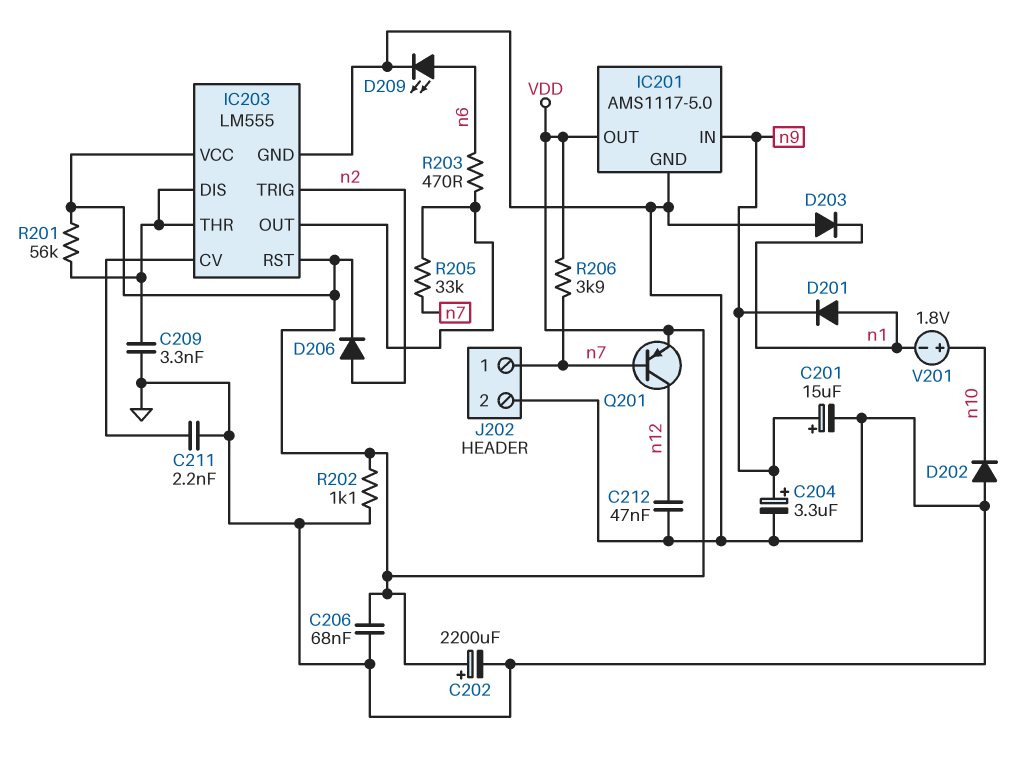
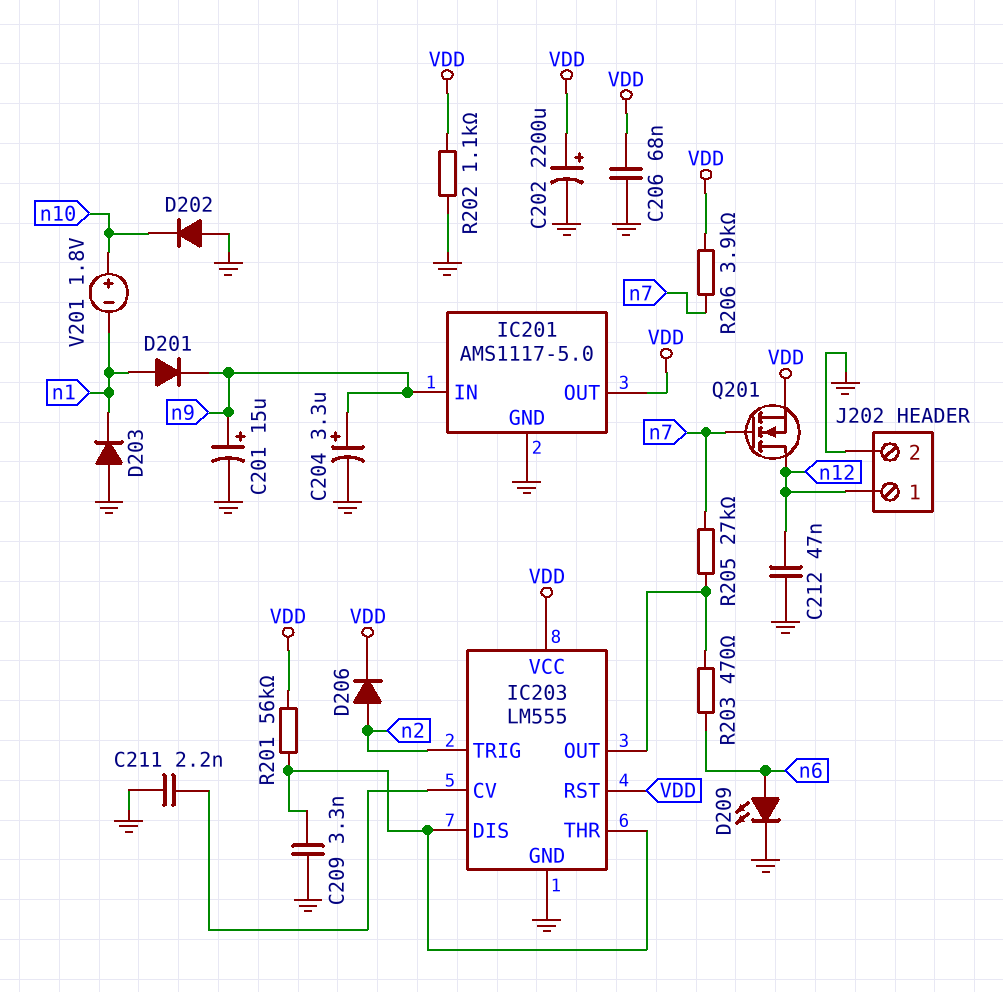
J202 pin 1: n7 -> n12
Q201: PNP (B n7, C n12, E VDD) -> NMOS (G n7, D n12, S VDD)
R205: 33k (IC203/OUT, n7) -> 27k (IC203/OUT, n7)

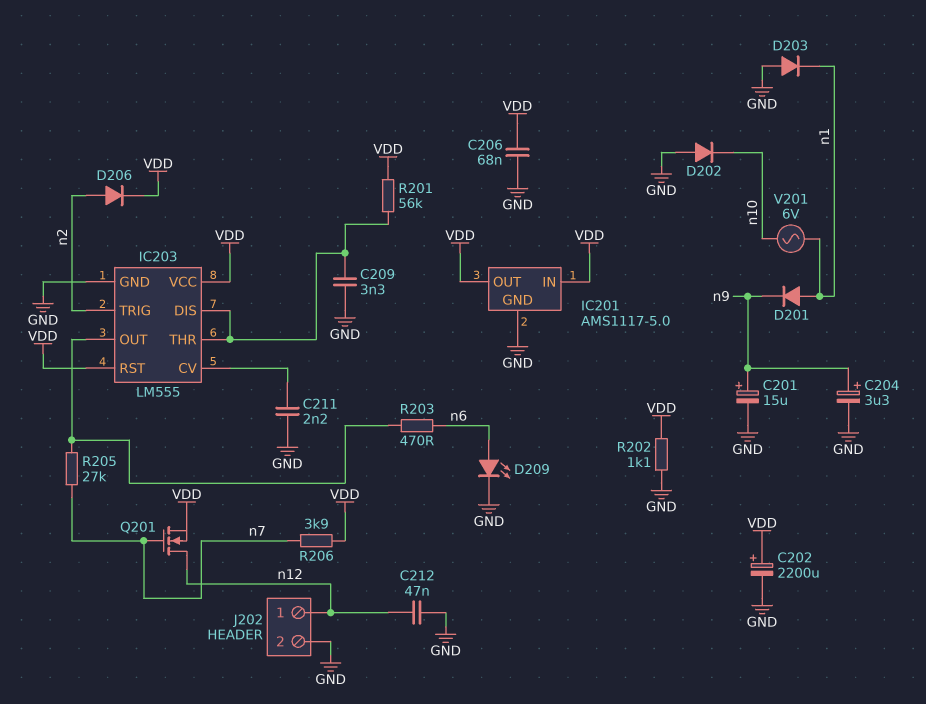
IC201 pin IN: n9 -> VDD
V201: 1.8V (plus n10, minus n1) -> AC 6V (n1, n10)

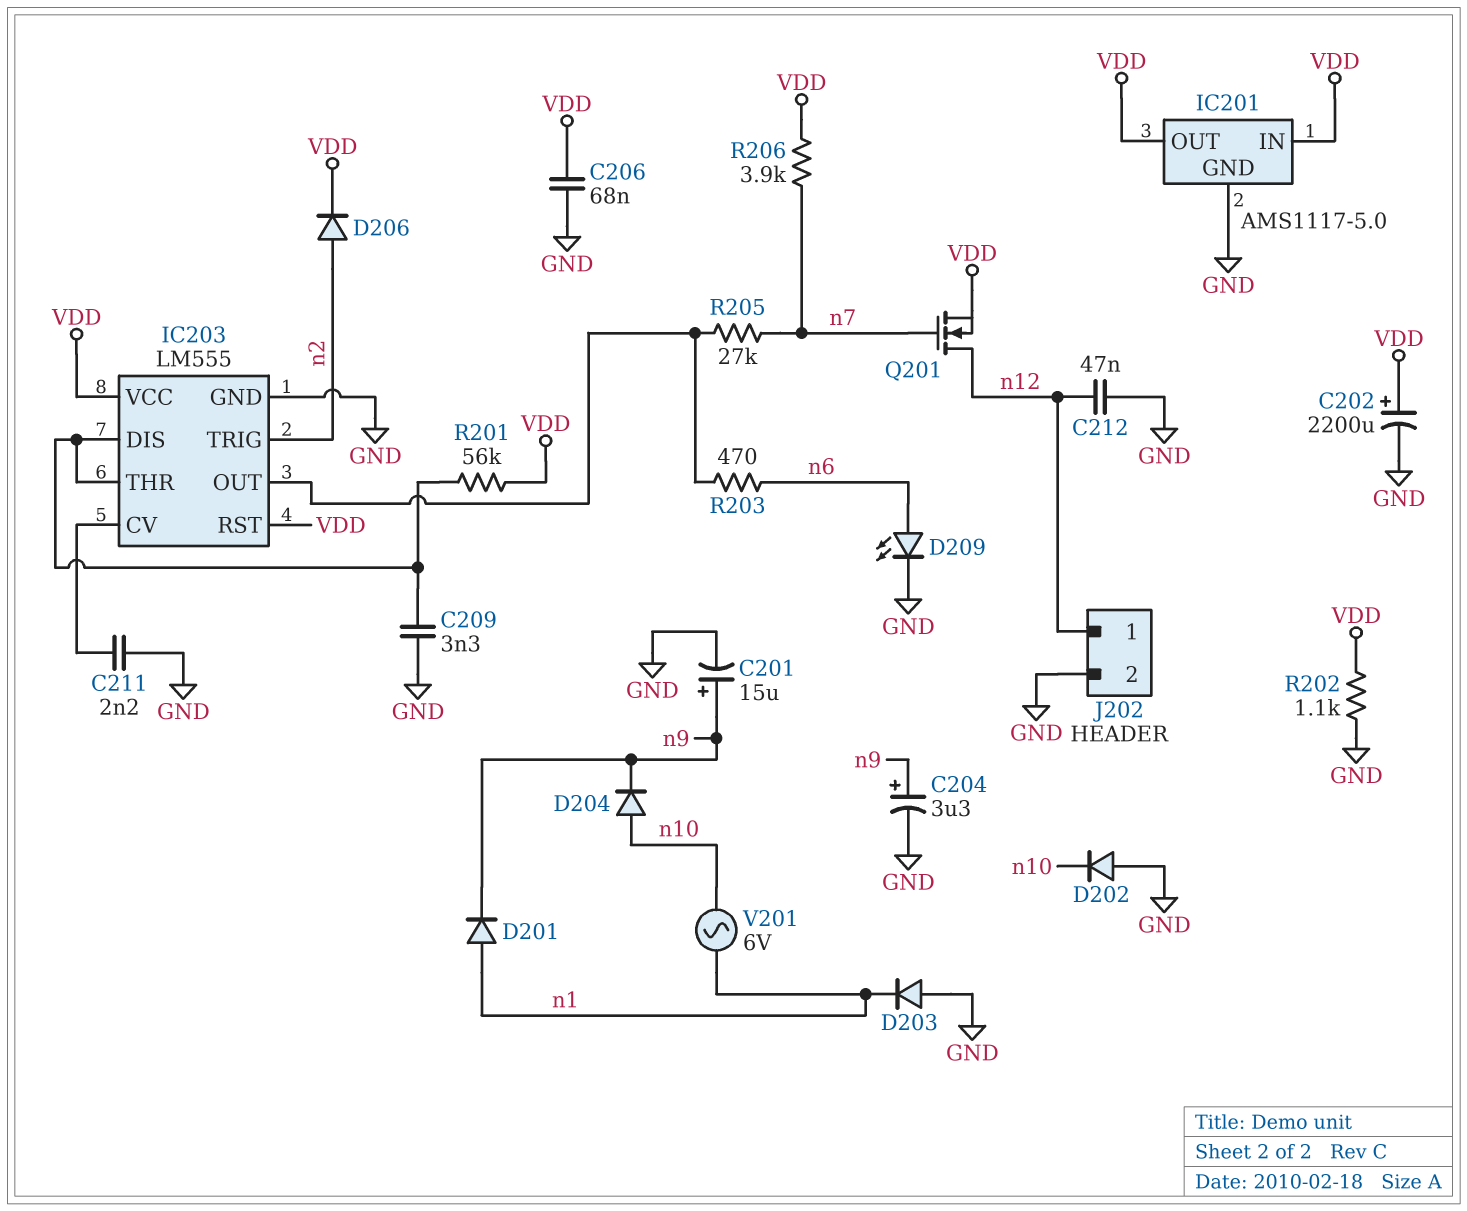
D204: none -> diode (A n10, K n9)

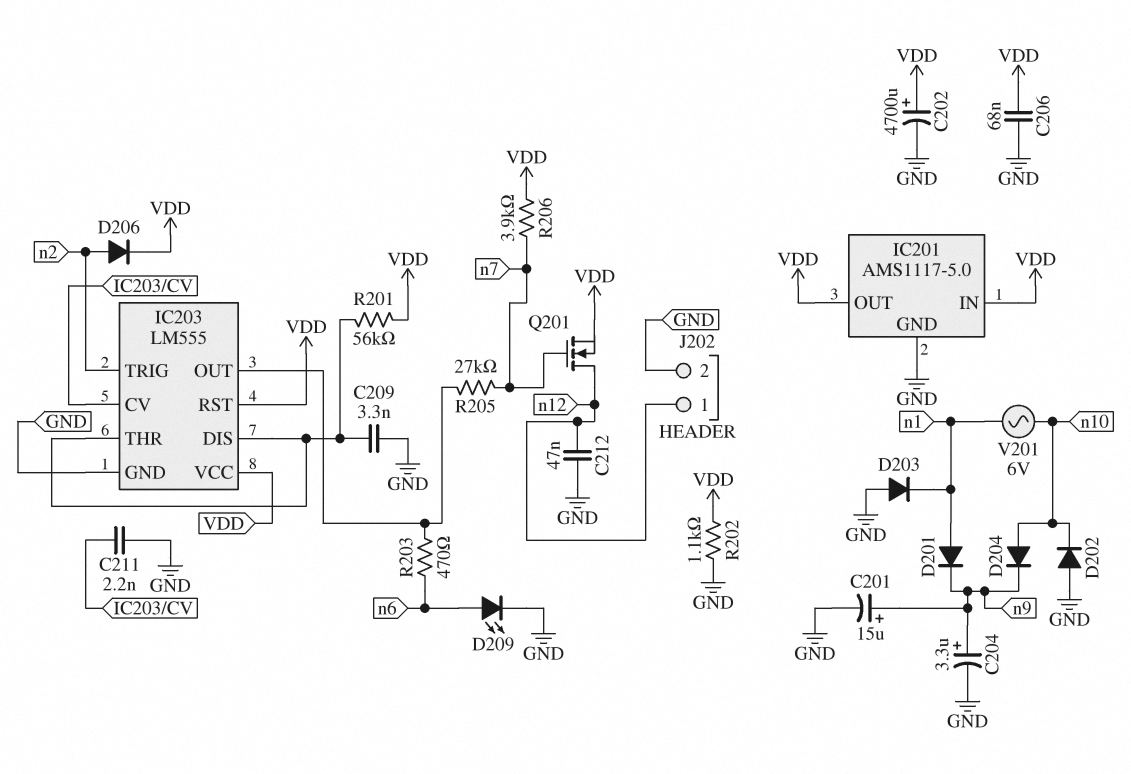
C202: 2200uF (plus VDD, minus GND) -> 4700uF (plus VDD, minus GND)

